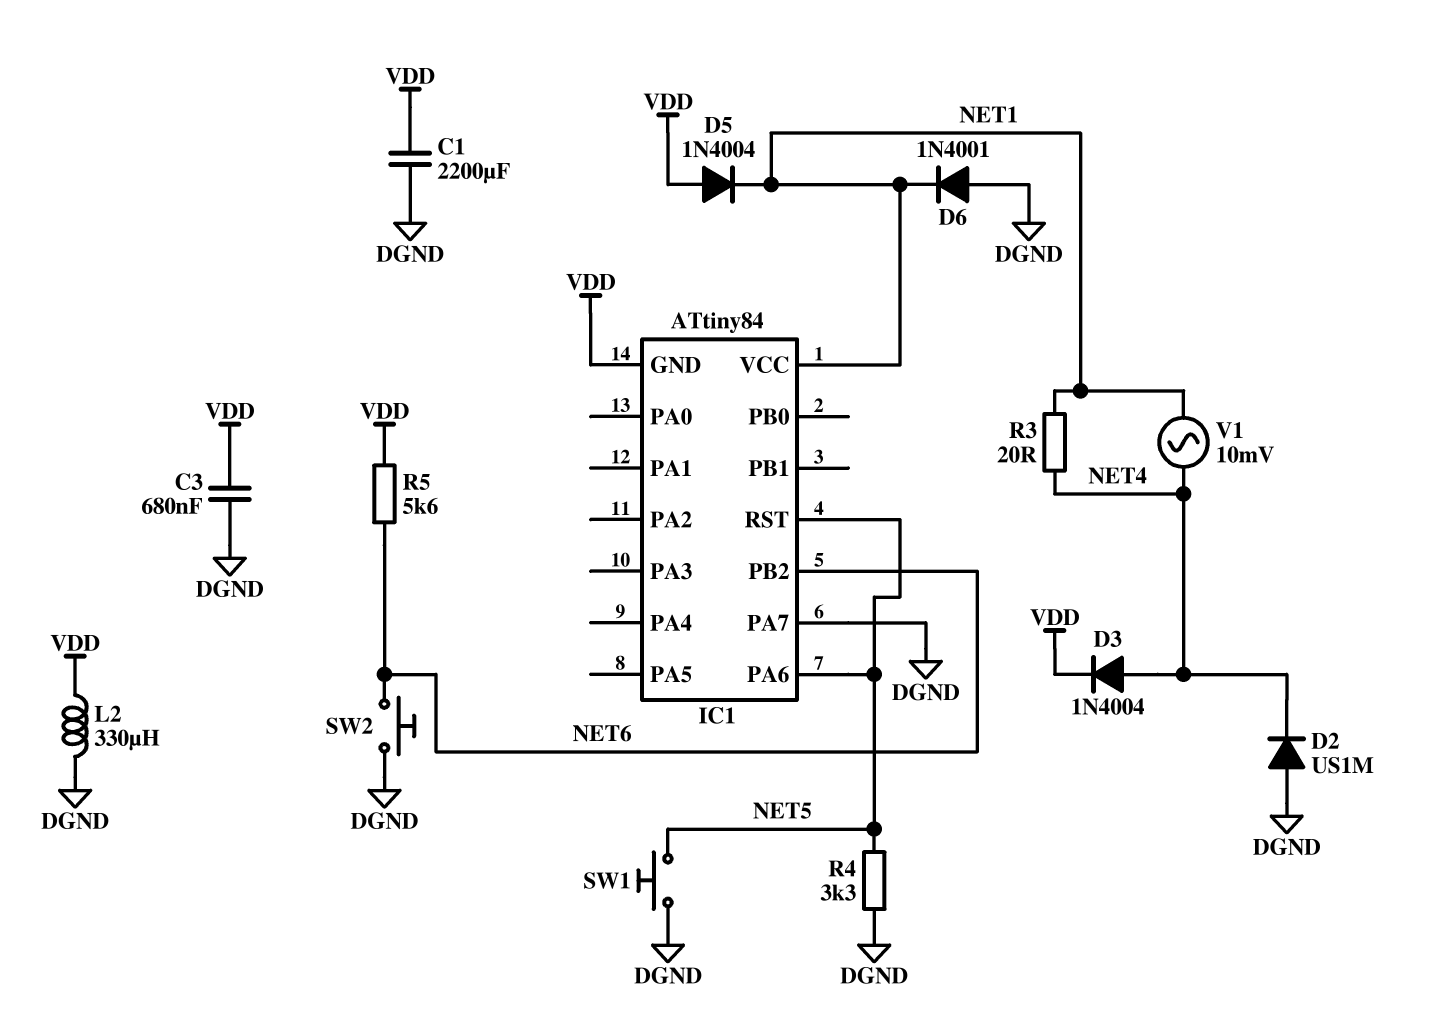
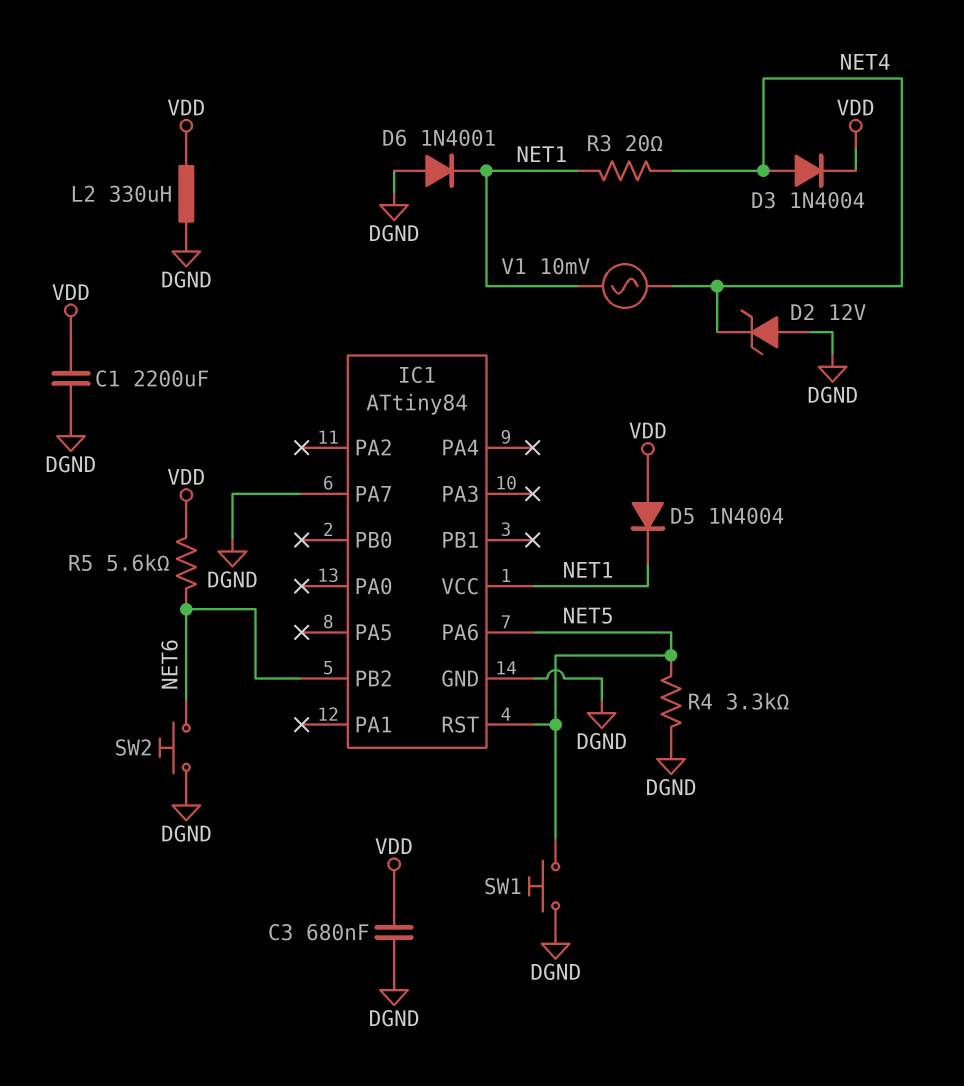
D2: diode US1M (A DGND, K NET4) -> zener 12V (A DGND, K NET4)
IC1 pin GND: VDD -> DGND

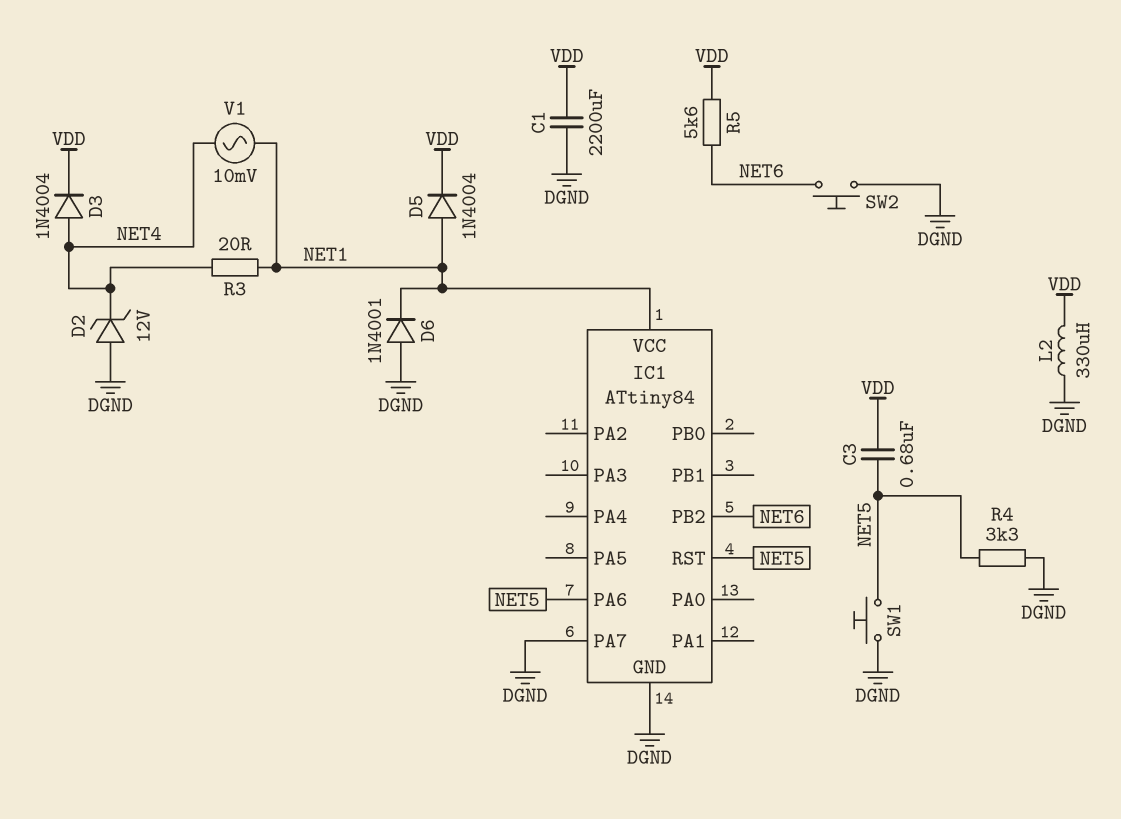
C3: 680nF (DGND, VDD) -> 680nF (NET5, VDD)
D5: diode 1N4004 (A VDD, K NET1) -> diode 1N4004 (A NET1, K VDD)

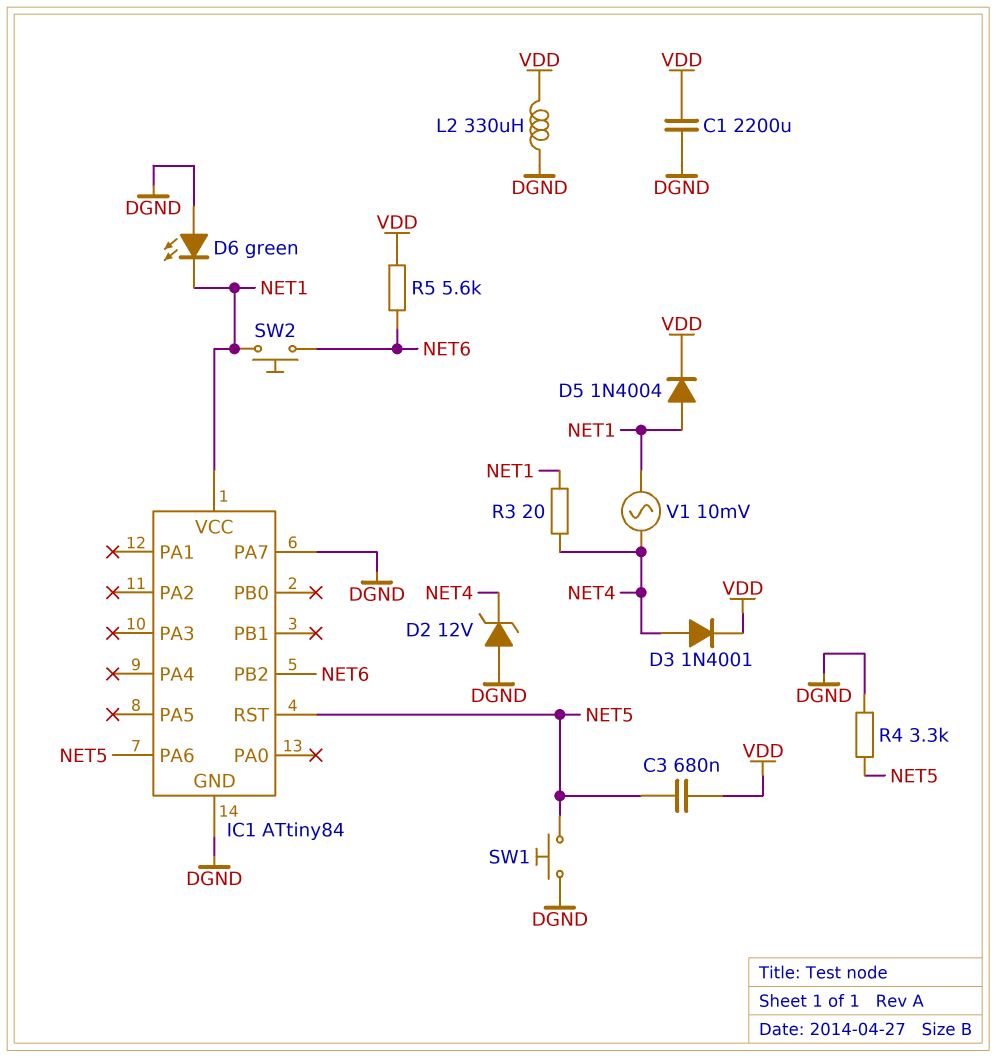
D3: diode 1N4004 (A NET4, K VDD) -> diode 1N4001 (A NET4, K VDD)
D6: diode 1N4001 (A DGND, K NET1) -> LED green (A DGND, K NET1)
SW2: button (DGND, NET6) -> button (NET1, NET6)

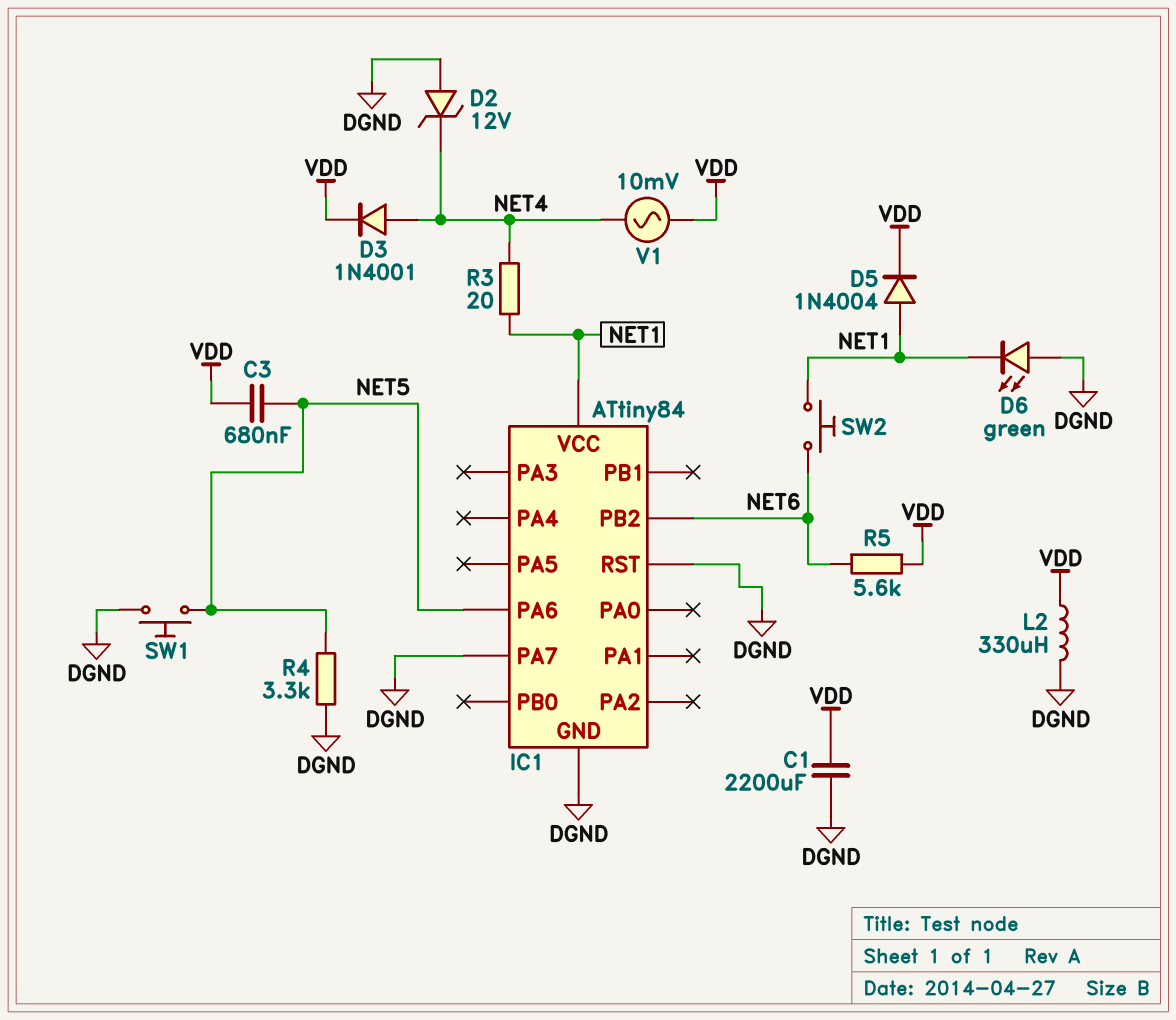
IC1 pin RST: NET5 -> DGND
V1: AC 10mV (NET1, NET4) -> AC 10mV (NET4, VDD)

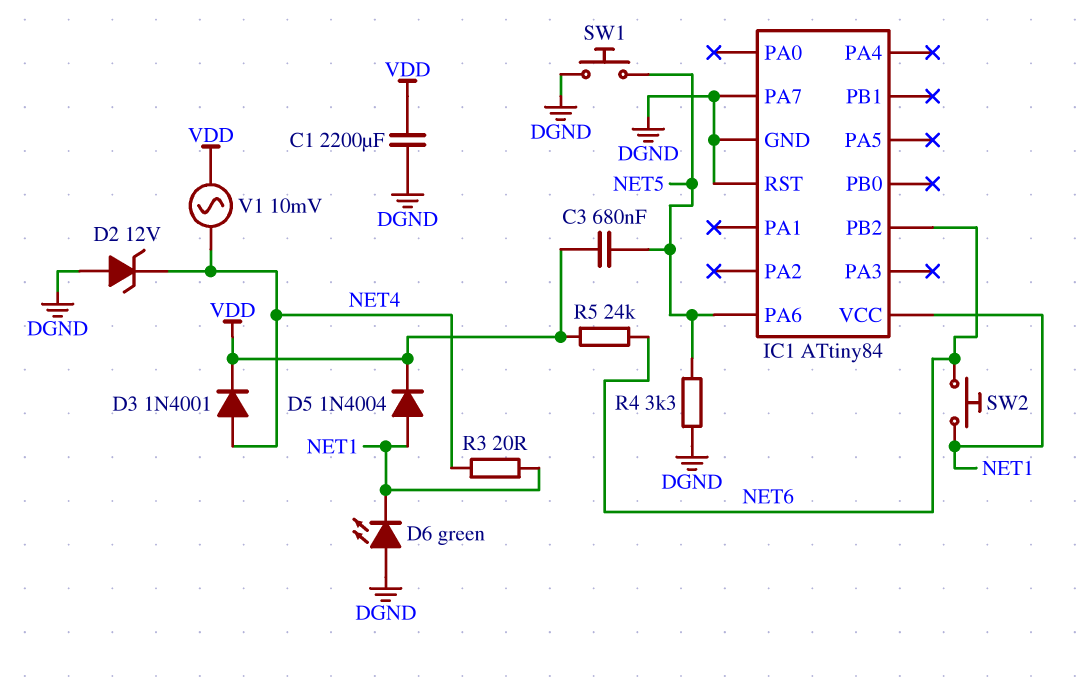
L2: 330uH (DGND, VDD) -> none
R5: 5.6k (NET6, VDD) -> 24k (NET6, VDD)

